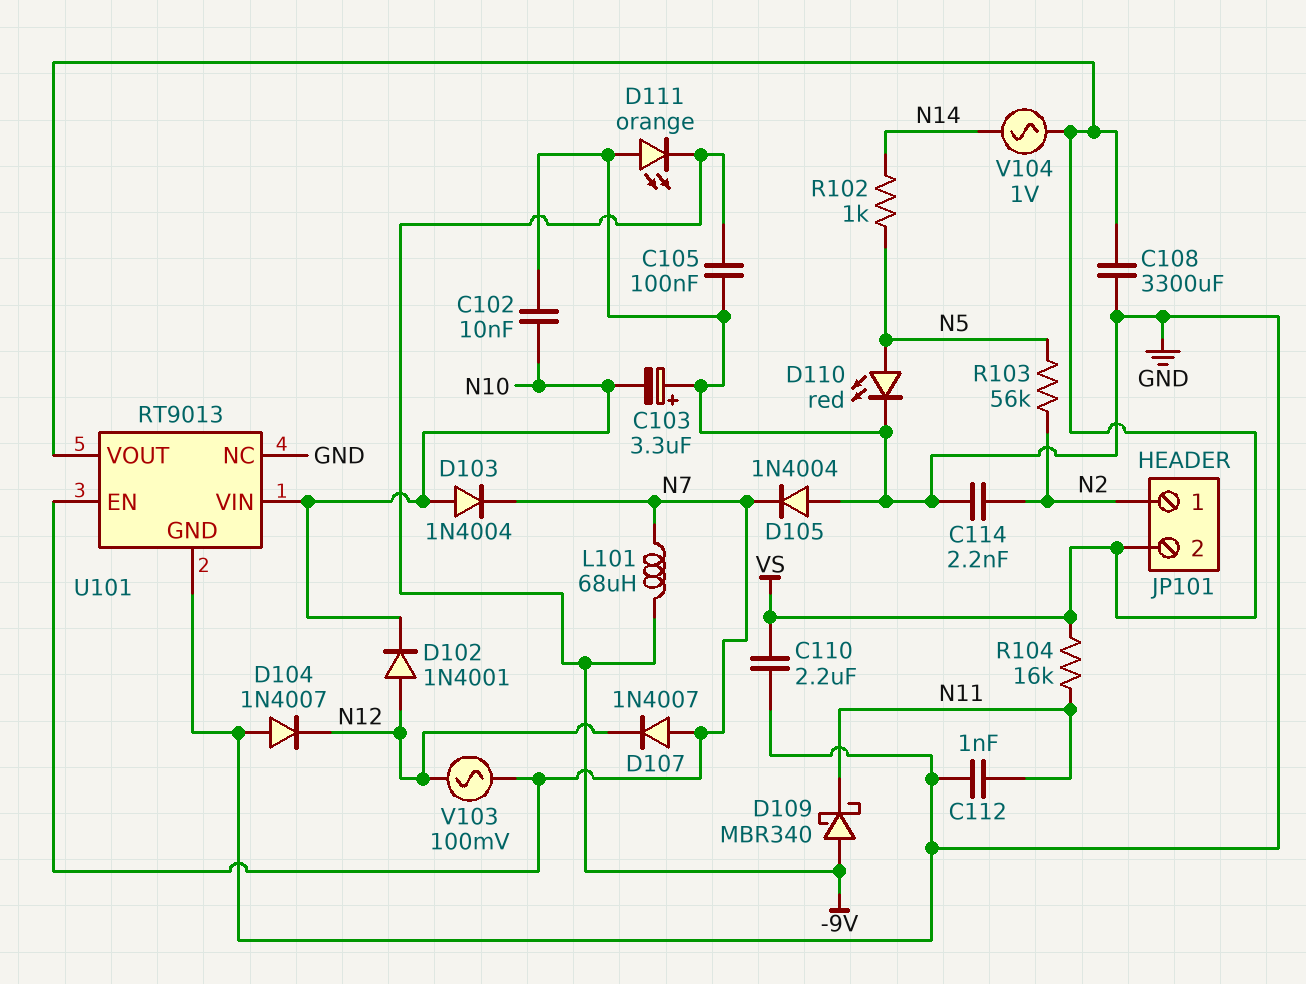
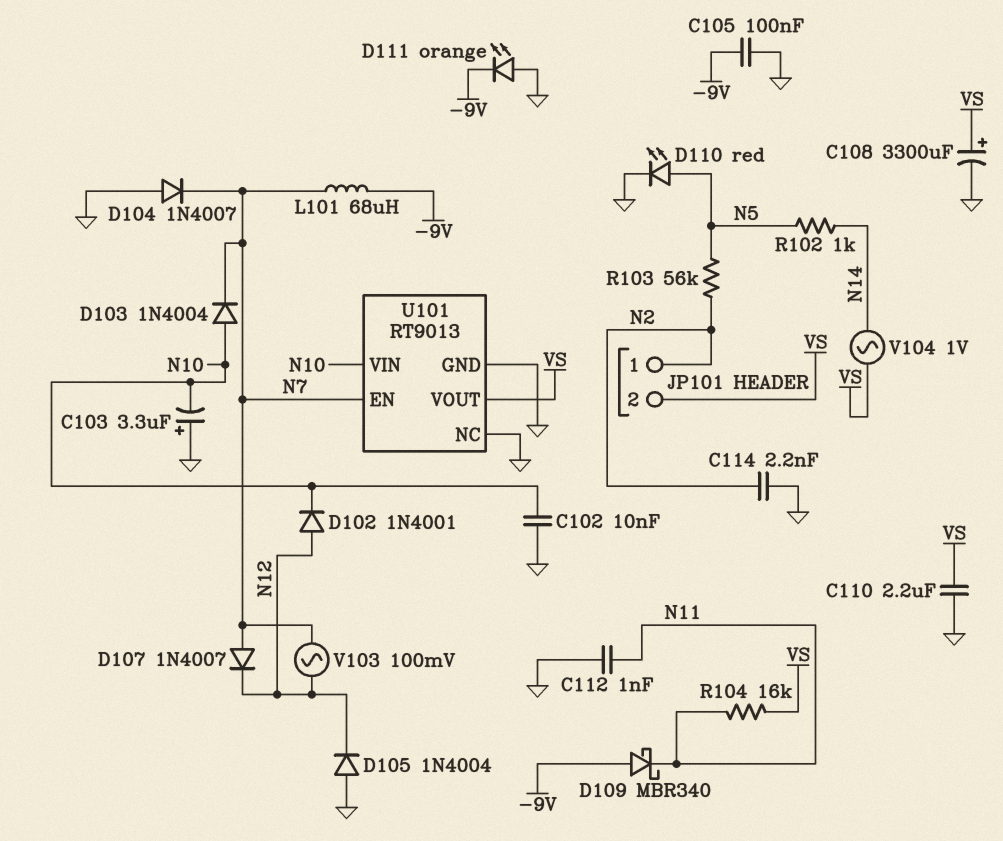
C108: 3300uF (GND, VS) -> 3300uF (plus VS, minus GND)
D104: diode 1N4007 (A GND, K N12) -> diode 1N4007 (A GND, K N7)
D105: diode 1N4004 (A GND, K N7) -> diode 1N4004 (A GND, K N12)

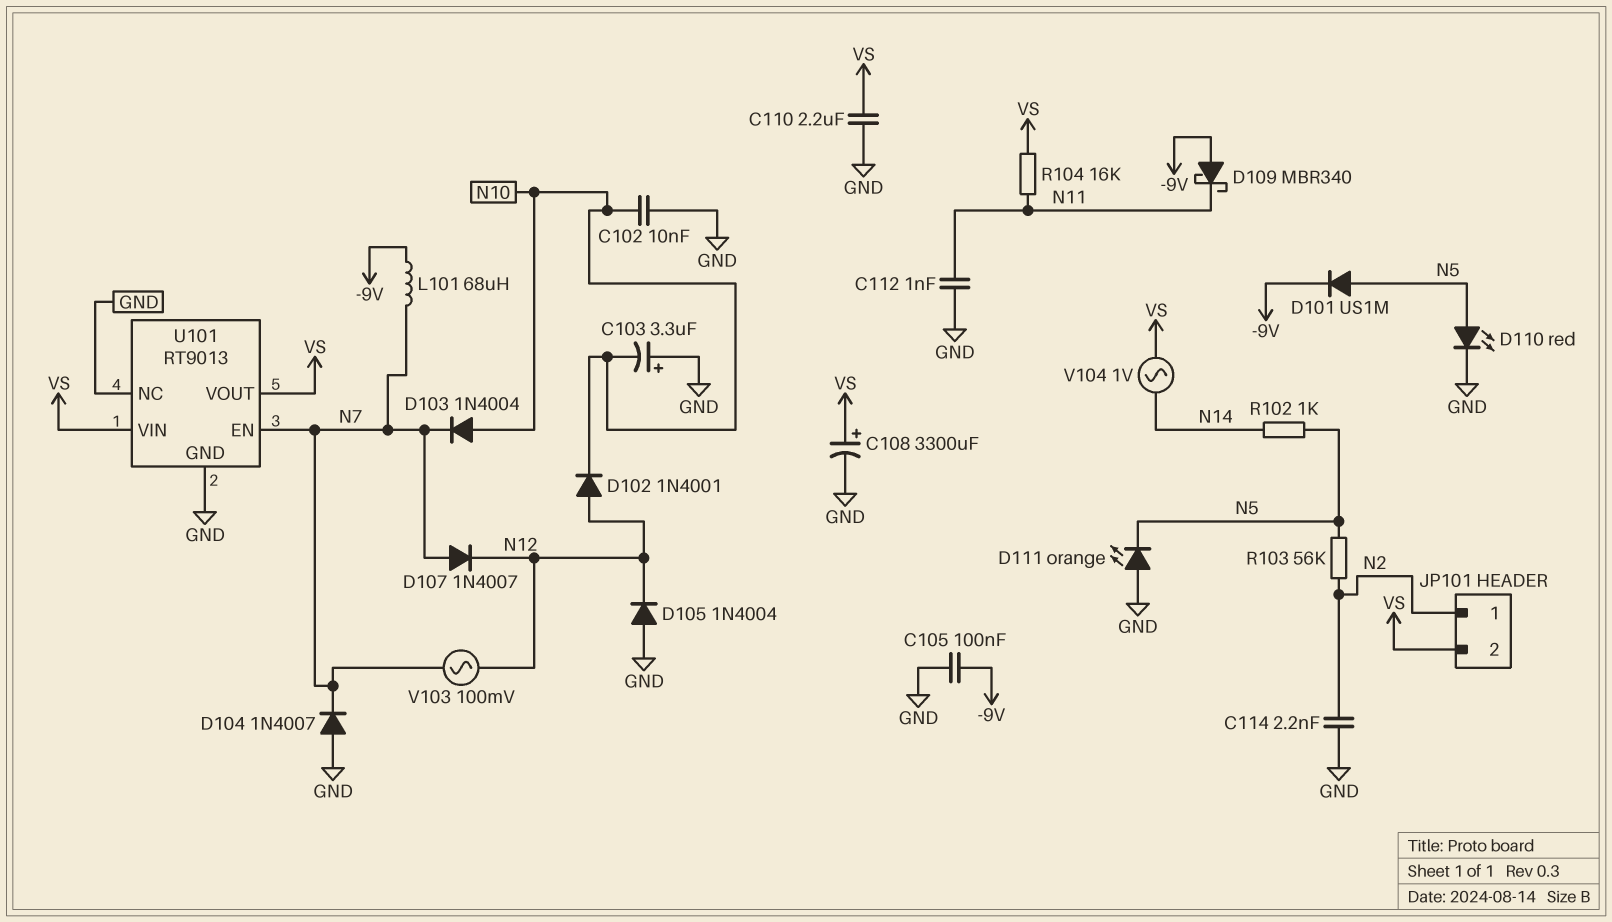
D101: none -> diode US1M (A N5, K -9V)
D111: LED orange (A GND, K -9V) -> LED orange (A GND, K N5)
U101 pin VIN: N10 -> VS

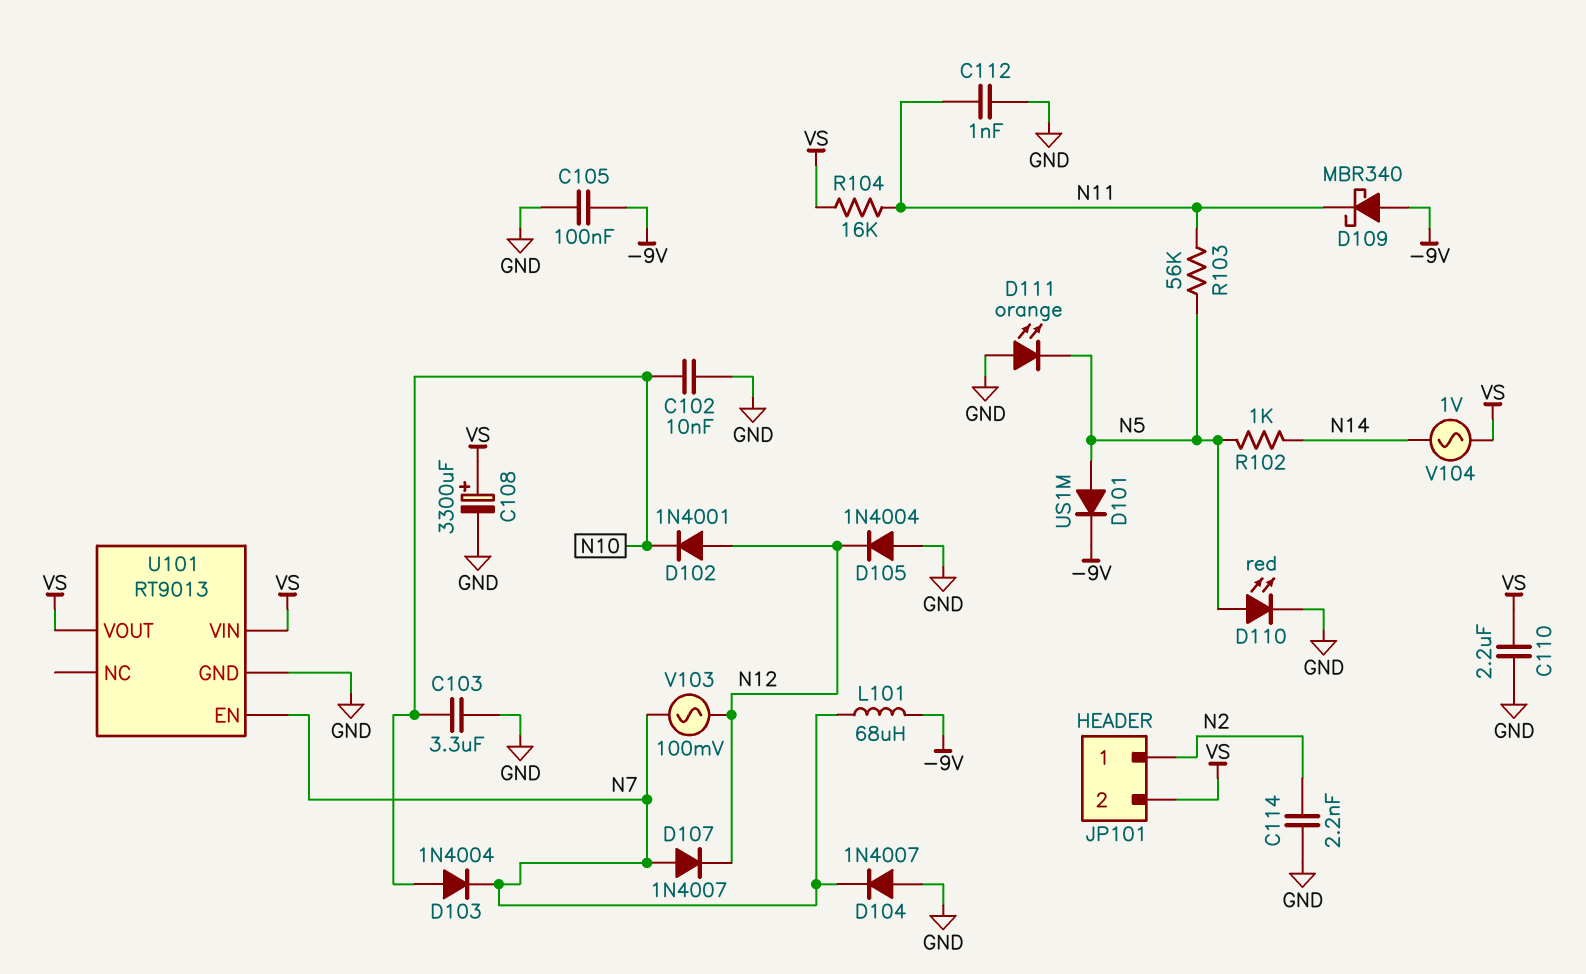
C103: 3.3uF (plus GND, minus N10) -> 3.3uF (GND, N10)
R103: 56k (N2, N5) -> 56k (N5, N11)
U101 pin NC: GND -> none

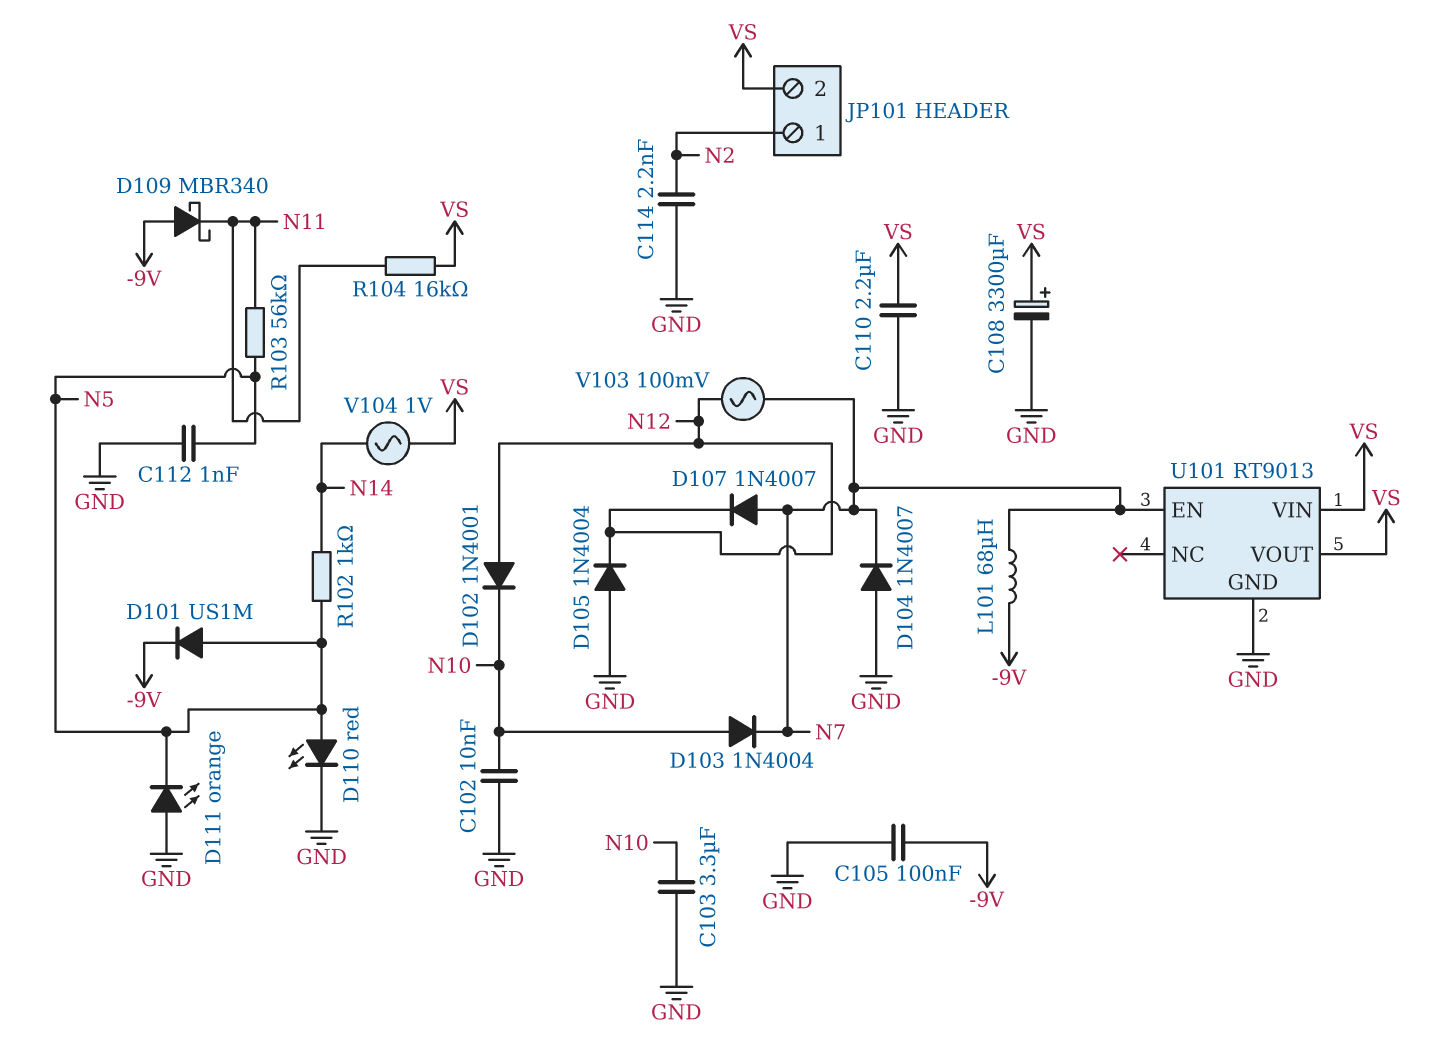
C112: 1nF (GND, N11) -> 1nF (GND, N5)

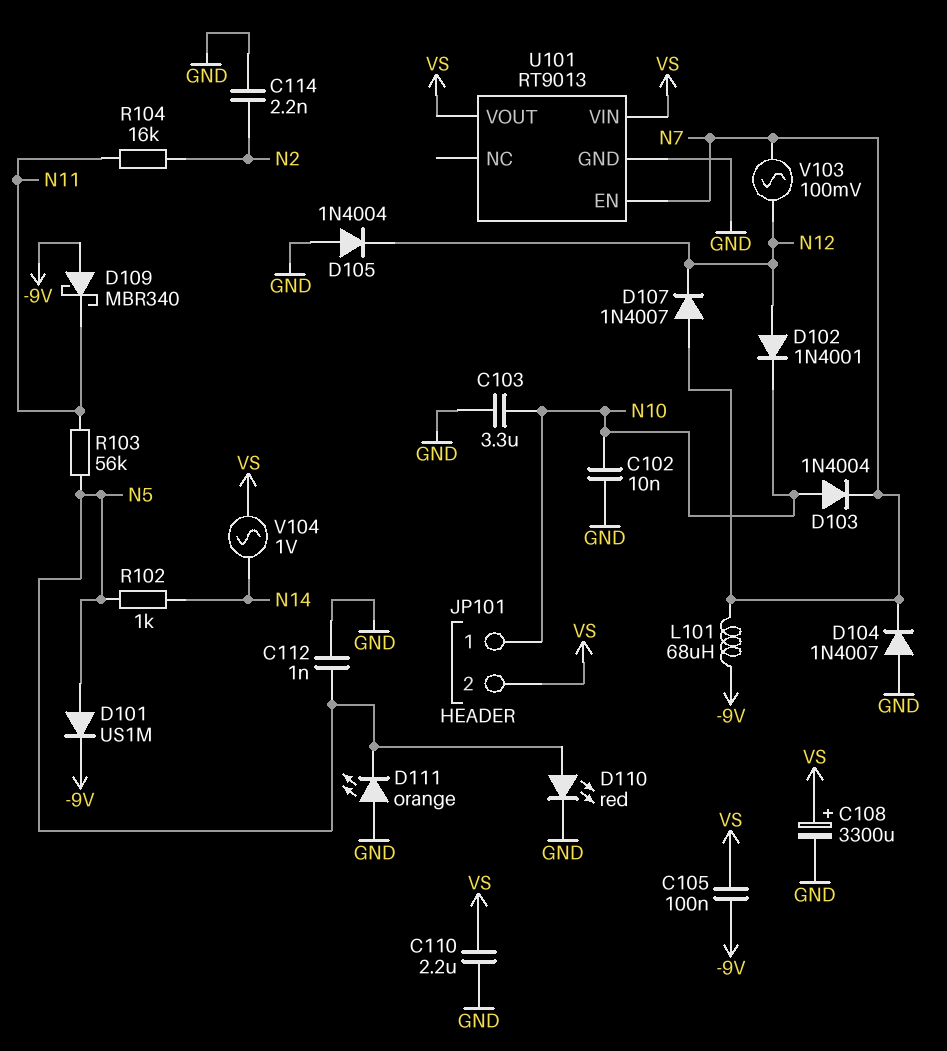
C105: 100nF (-9V, GND) -> 100nF (-9V, VS)
JP101 pin 1: N2 -> N10
R104: 16k (N11, VS) -> 16k (N2, N11)

